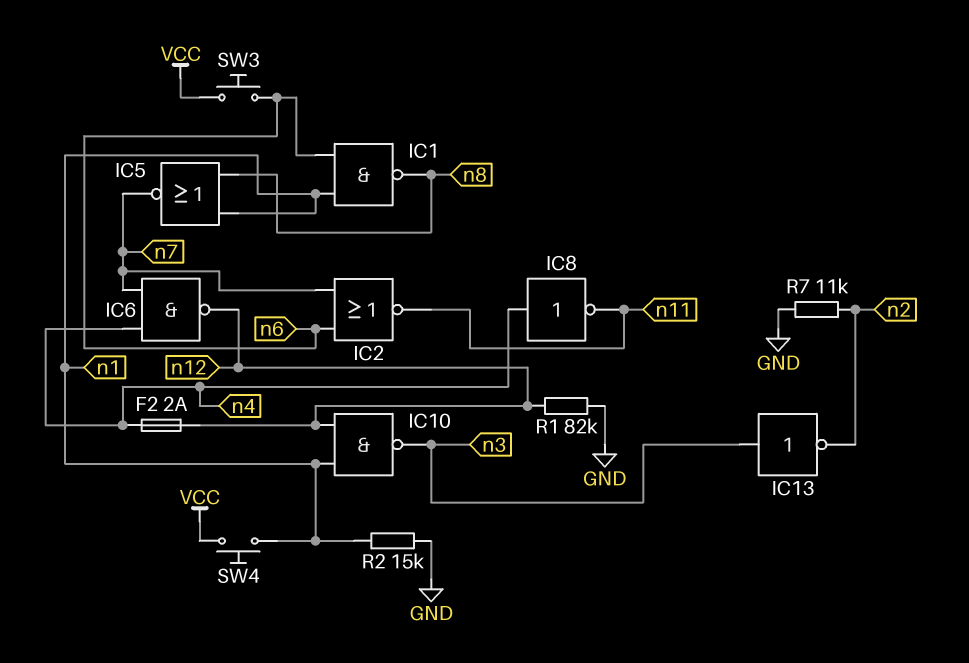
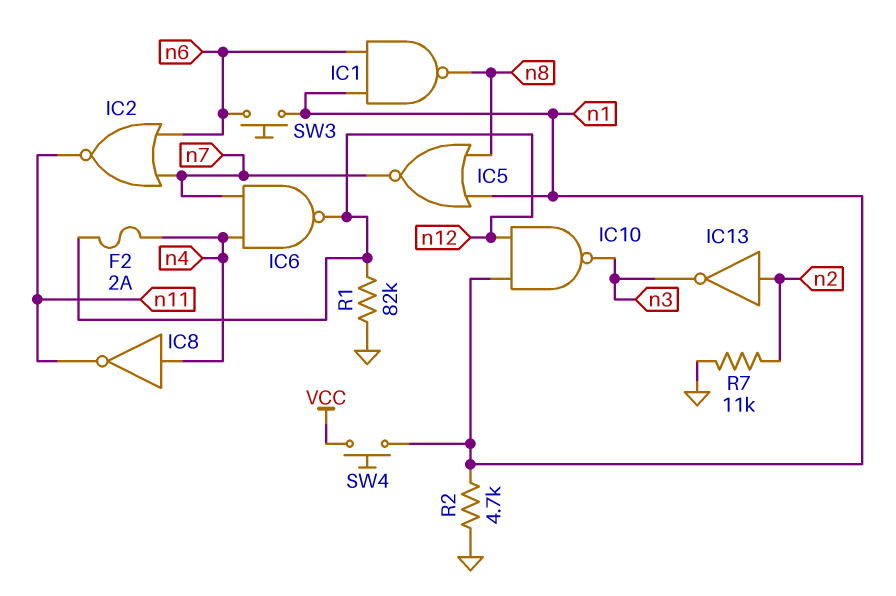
IC13: NOT (in n3, out n2) -> NOT (in n2, out n3)
R2: 15k (GND, n1) -> 4.7k (GND, n1)
SW3: button (VCC, n6) -> button (n1, n6)

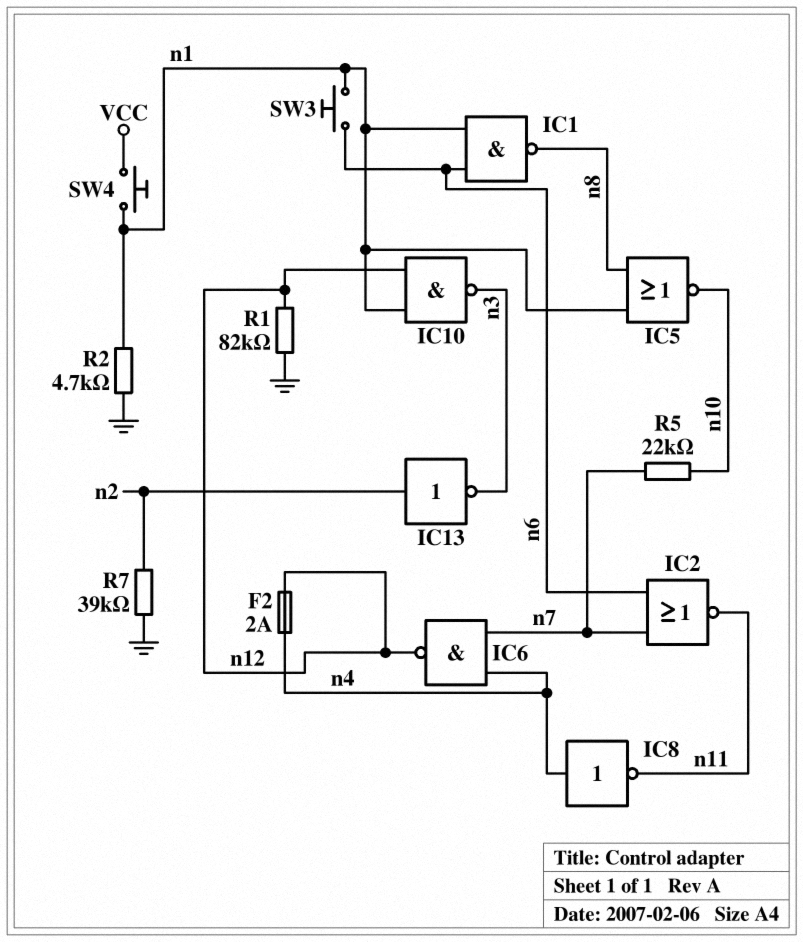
IC5: NOR (in n1, in n8, out n7) -> NOR (in n1, in n8, out n10)
R5: none -> 22k (n7, n10)
R7: 11k (GND, n2) -> 39k (GND, n2)

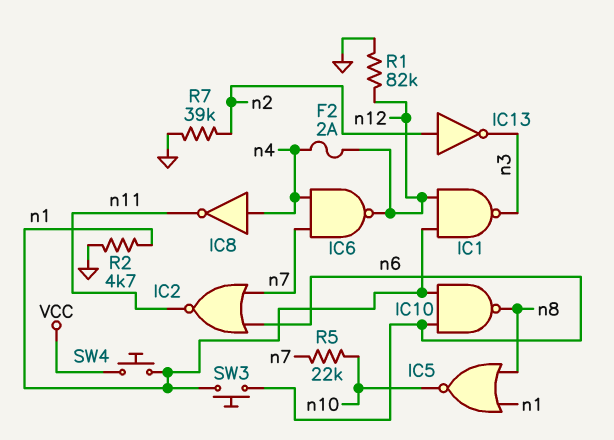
IC1: NAND (in n1, in n6, out n8) -> NAND (in n1, in n12, out n3)
IC10: NAND (in n1, in n12, out n3) -> NAND (in n1, in n6, out n8)

